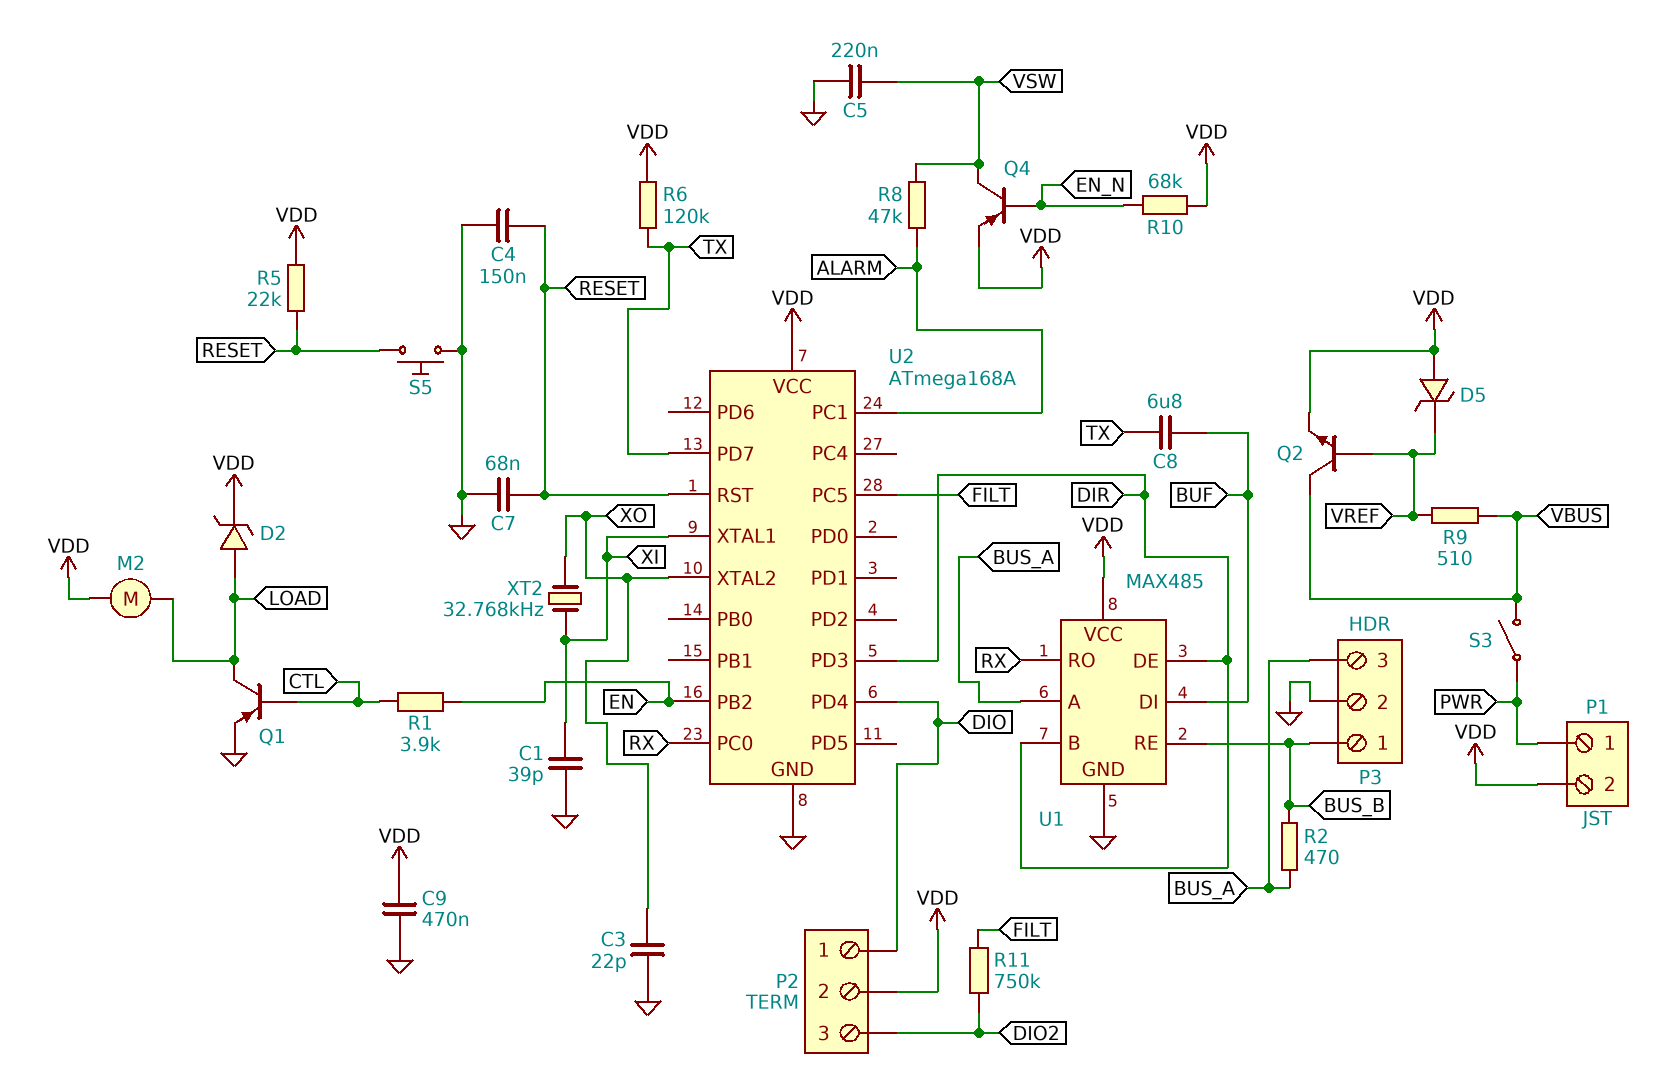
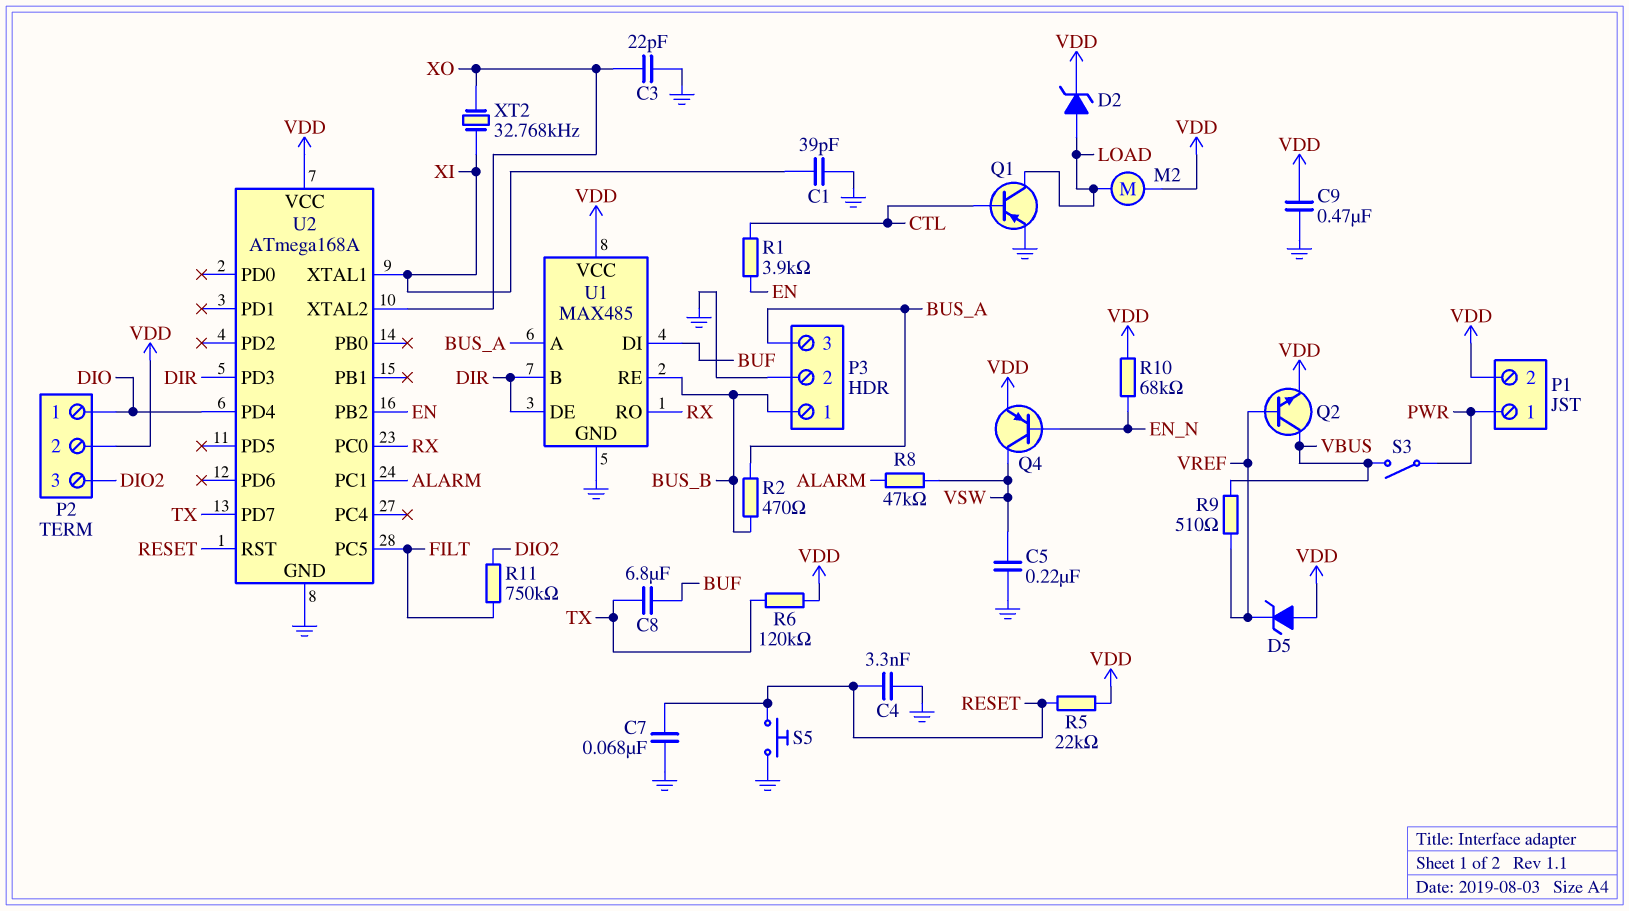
C4: 150nF (GND, RESET) -> 3.3nF (GND, RESET)

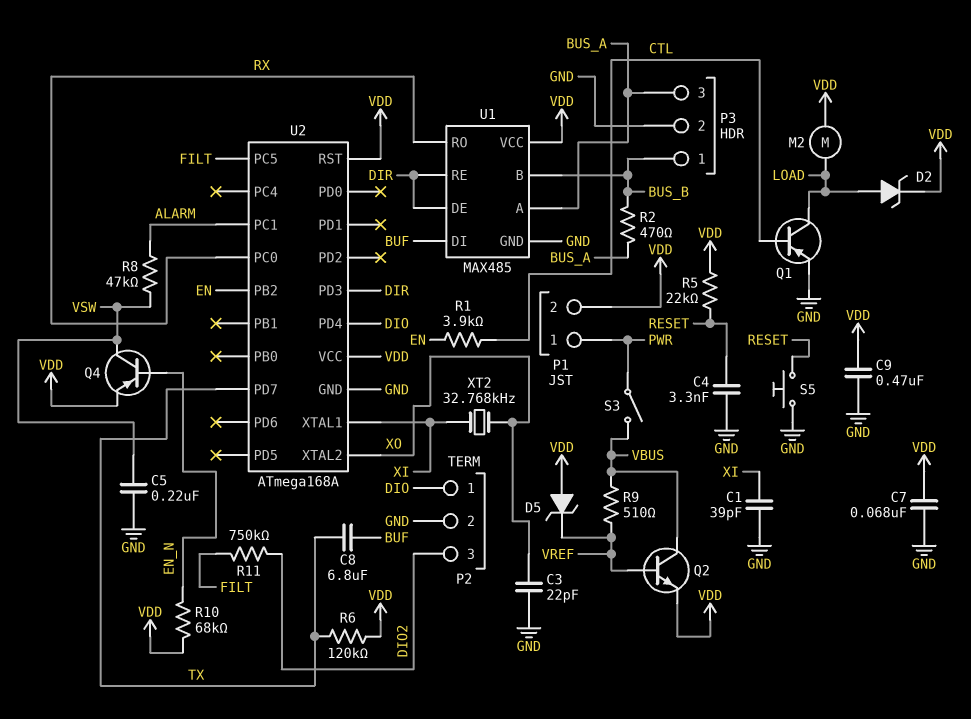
C7: 68nF (GND, RESET) -> 68nF (GND, VDD)
P2 pin 2: VDD -> GND
U1 pin B: DIR -> BUS_B
U1 pin RE: BUS_B -> DIR
U2 pin RST: RESET -> VDD

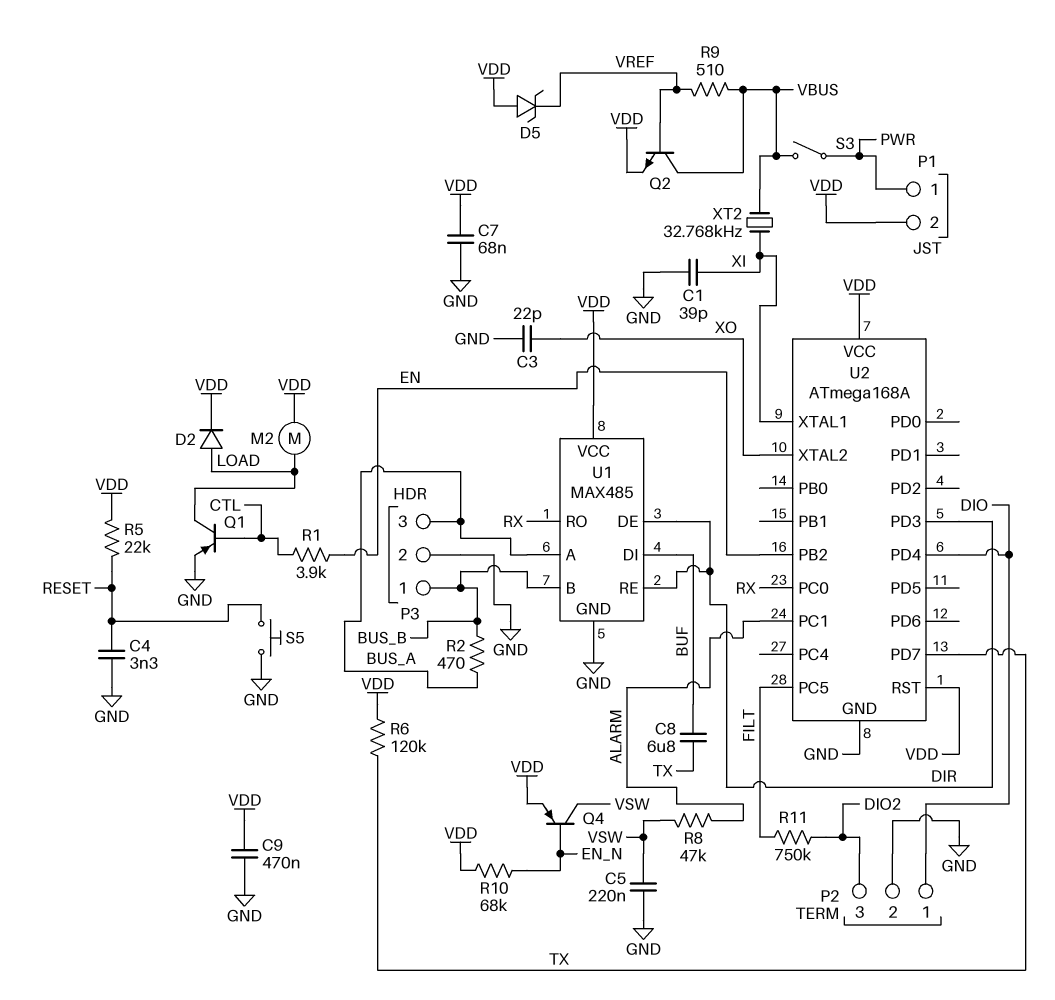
D2: zener (A LOAD, K VDD) -> diode (A LOAD, K VDD)
XT2: 32.768kHz (XI, XO) -> 32.768kHz (VBUS, XI)

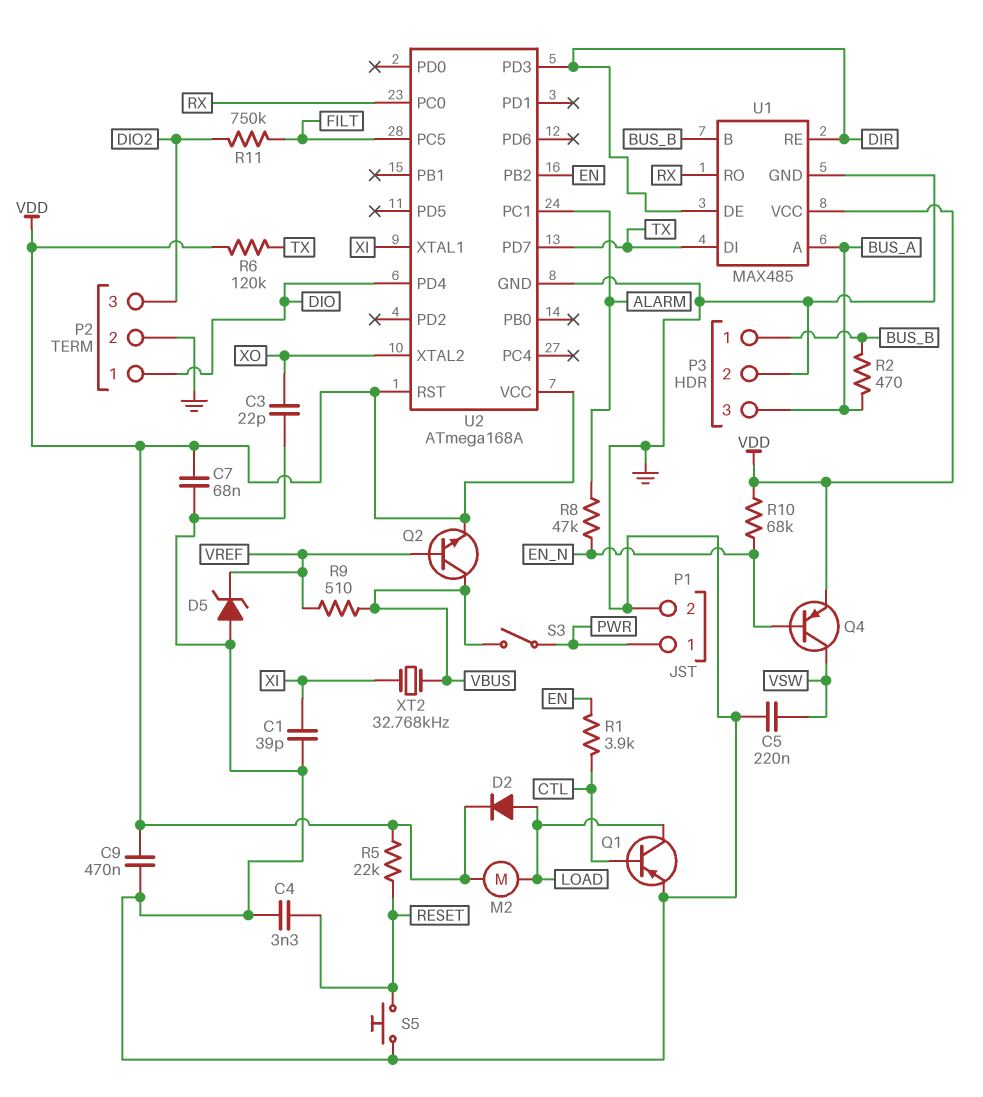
C8: 6.8uF (BUF, TX) -> none
D5: zener (A VDD, K VREF) -> zener (A GND, K VREF)
P1 pin 2: VDD -> GND
R8: 47k (ALARM, VSW) -> 47k (ALARM, EN_N)
U1 pin DI: BUF -> TX

